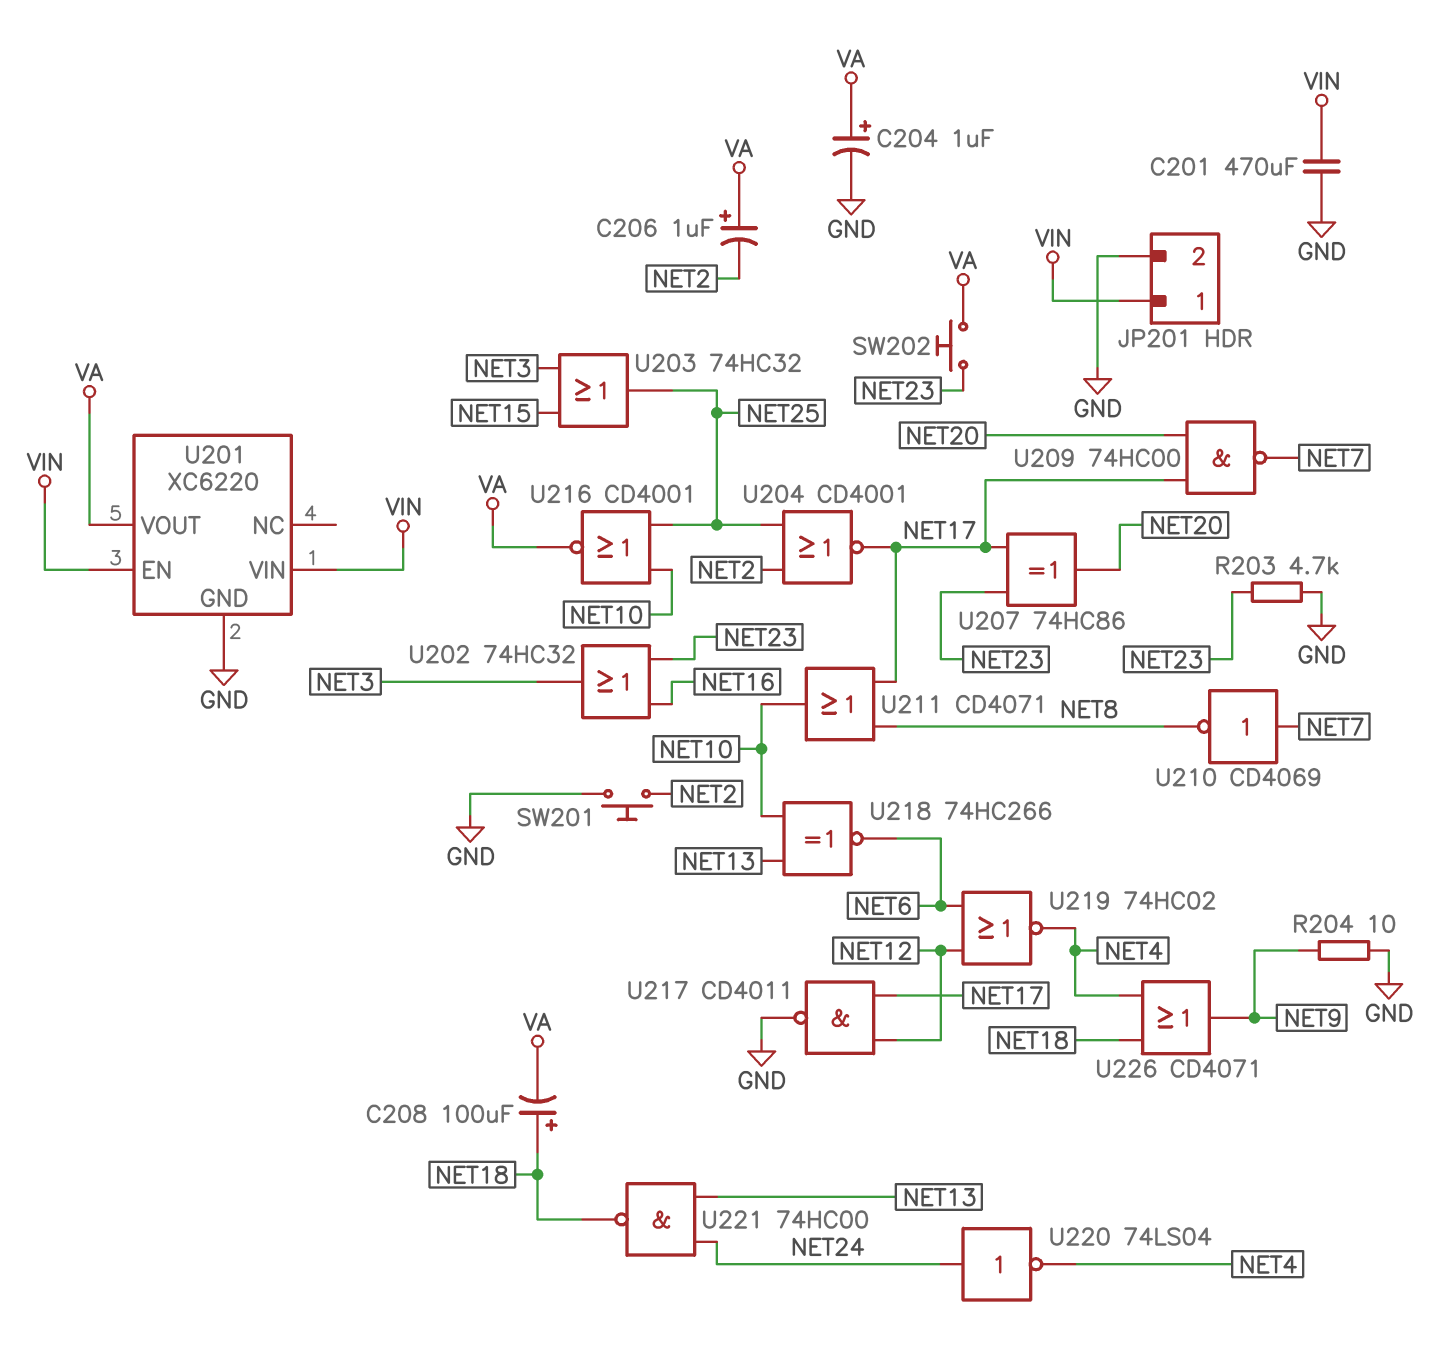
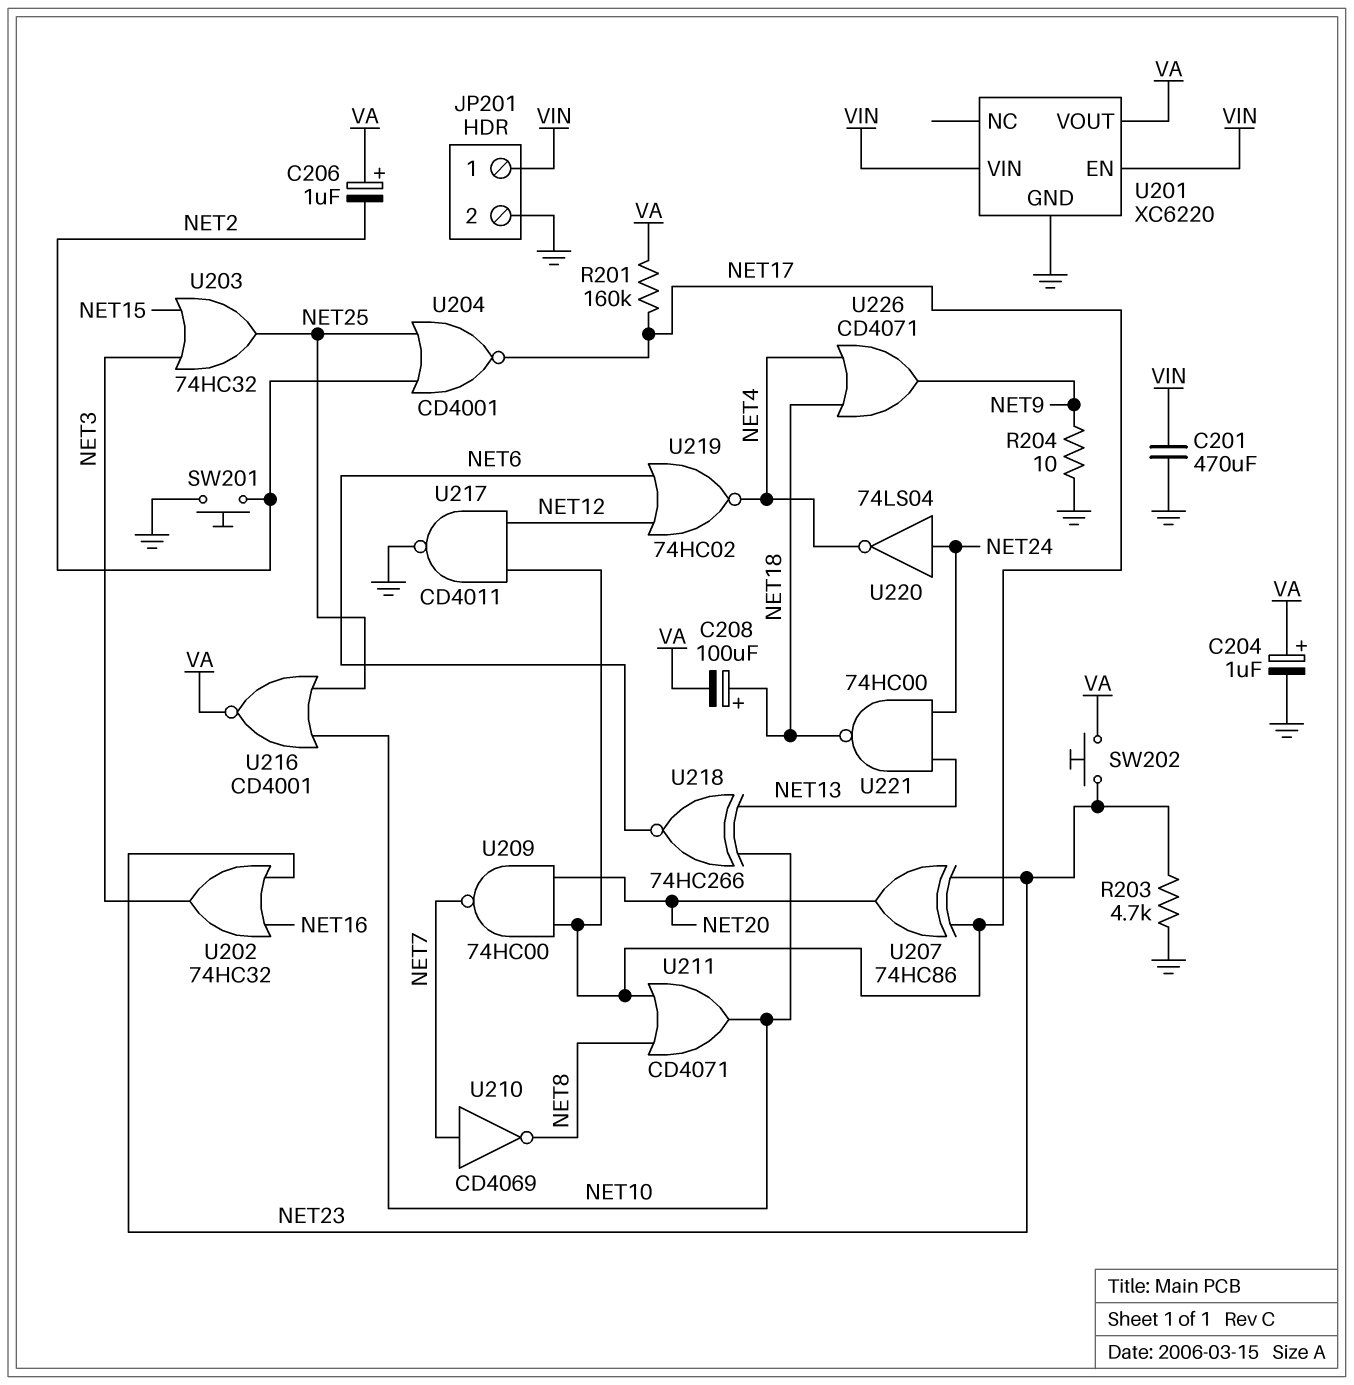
R201: none -> 160k (NET17, VA)

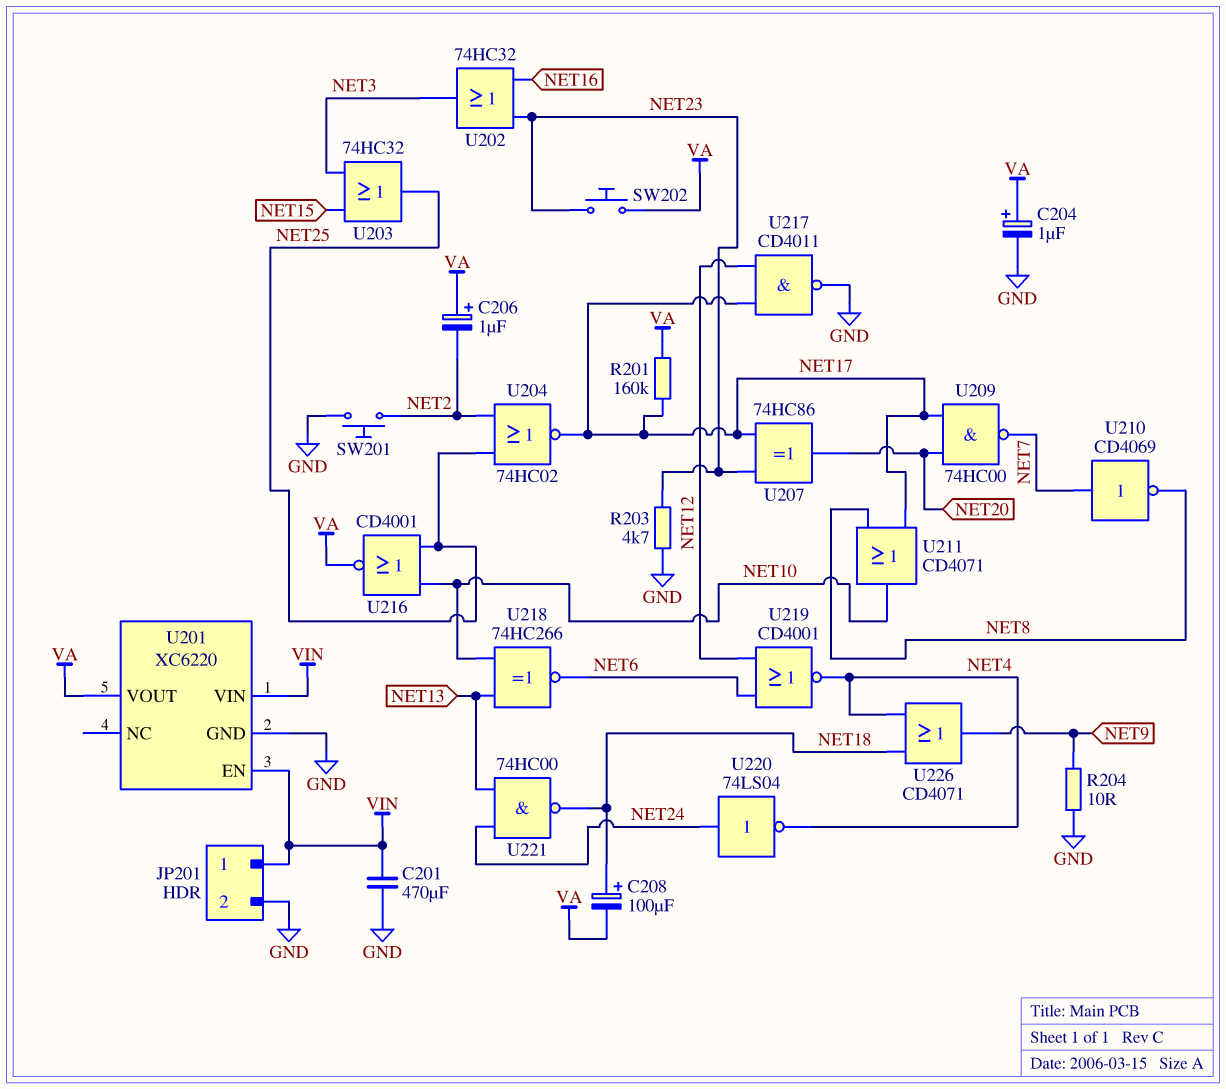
U204: NOR CD4001 (in NET2, in NET25, out NET17) -> NOR 74HC02 (in NET2, in NET25, out NET17)
U219: NOR 74HC02 (in NET6, in NET12, out NET4) -> NOR CD4001 (in NET6, in NET12, out NET4)

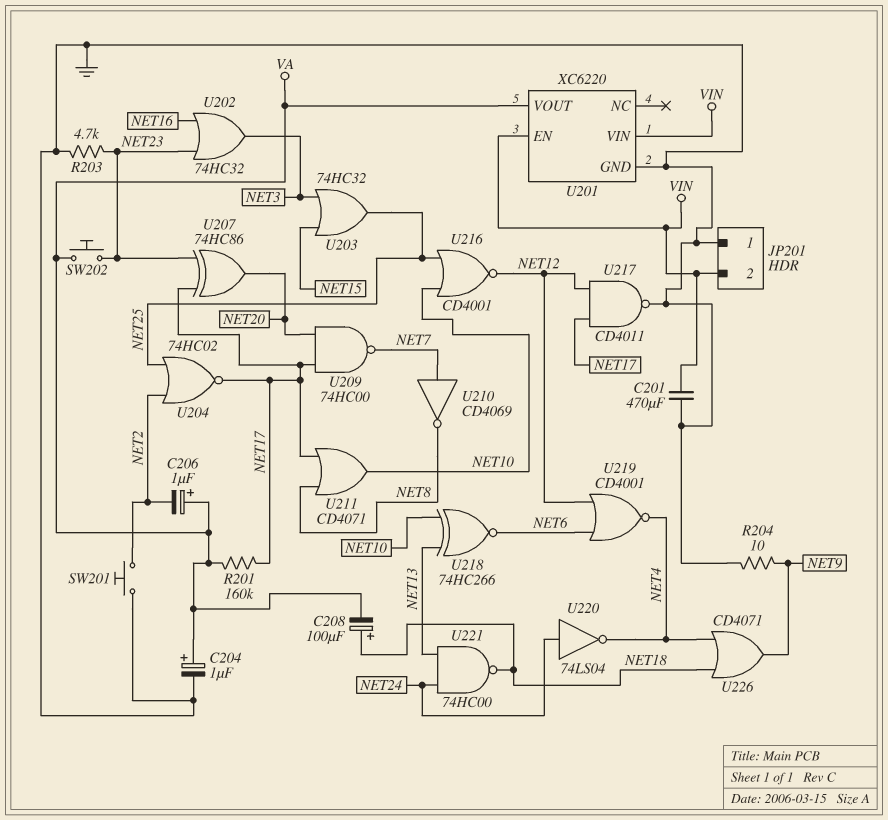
JP201 pin 1: VIN -> GND
JP201 pin 2: GND -> VIN
U216: NOR CD4001 (in NET10, in NET25, out VA) -> NOR CD4001 (in NET10, in NET25, out NET12)

